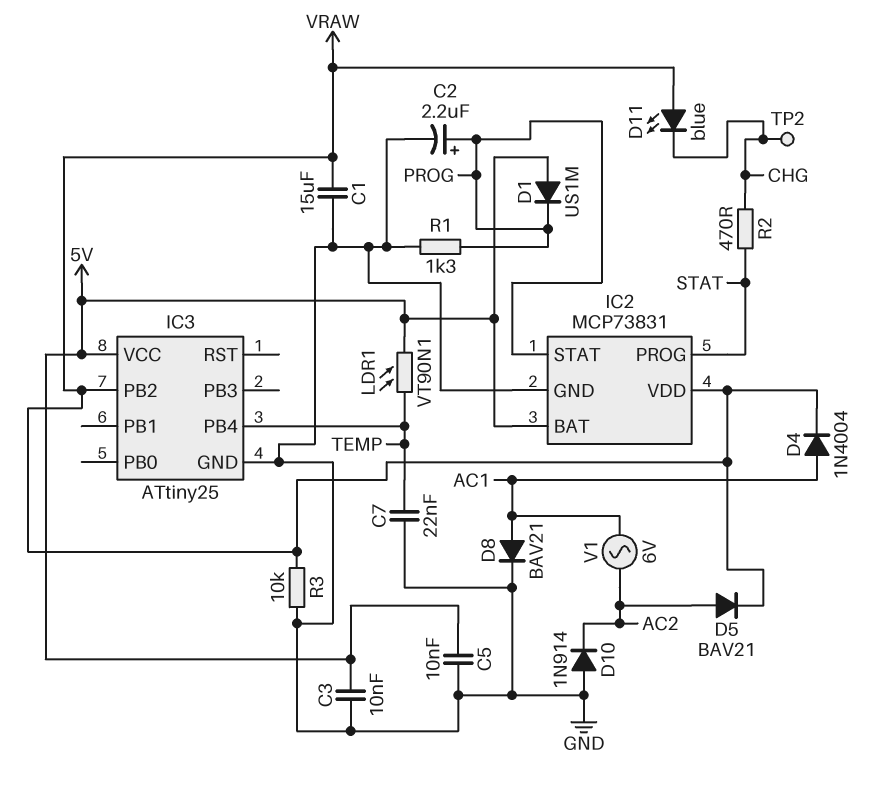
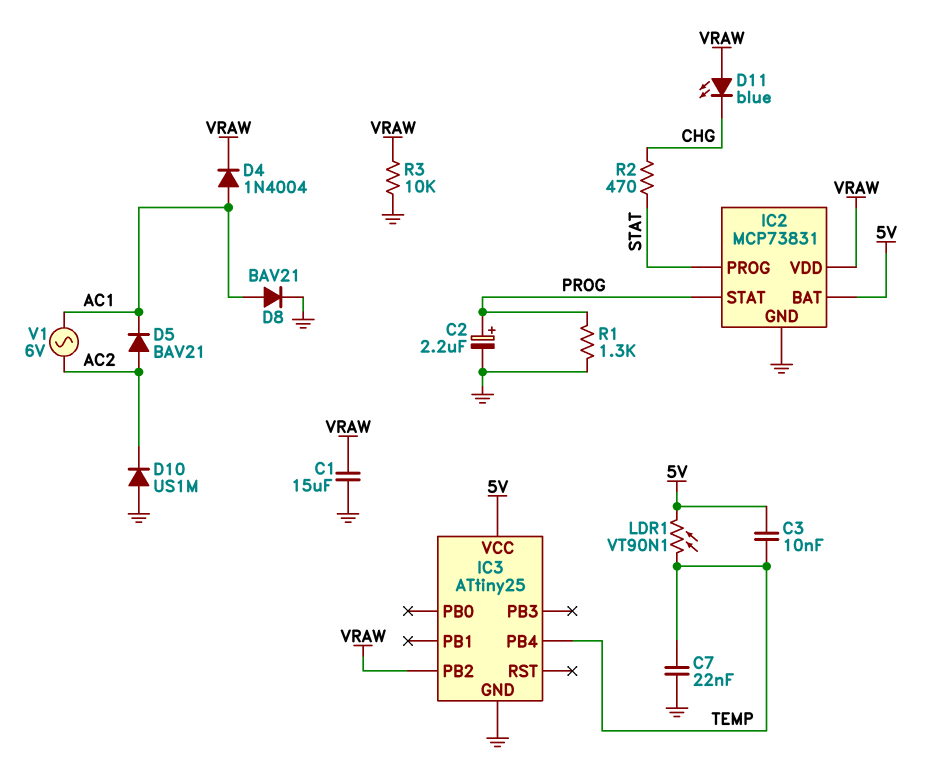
C3: 10nF (5V, GND) -> 10nF (5V, TEMP)
C5: 10nF (5V, GND) -> none
D1: diode US1M (A 5V, K PROG) -> none
D5: diode BAV21 (A AC2, K VRAW) -> diode BAV21 (A AC2, K AC1)
D10: diode 1N914 (A GND, K AC2) -> diode US1M (A GND, K AC2)
TP2: test point (CHG) -> none

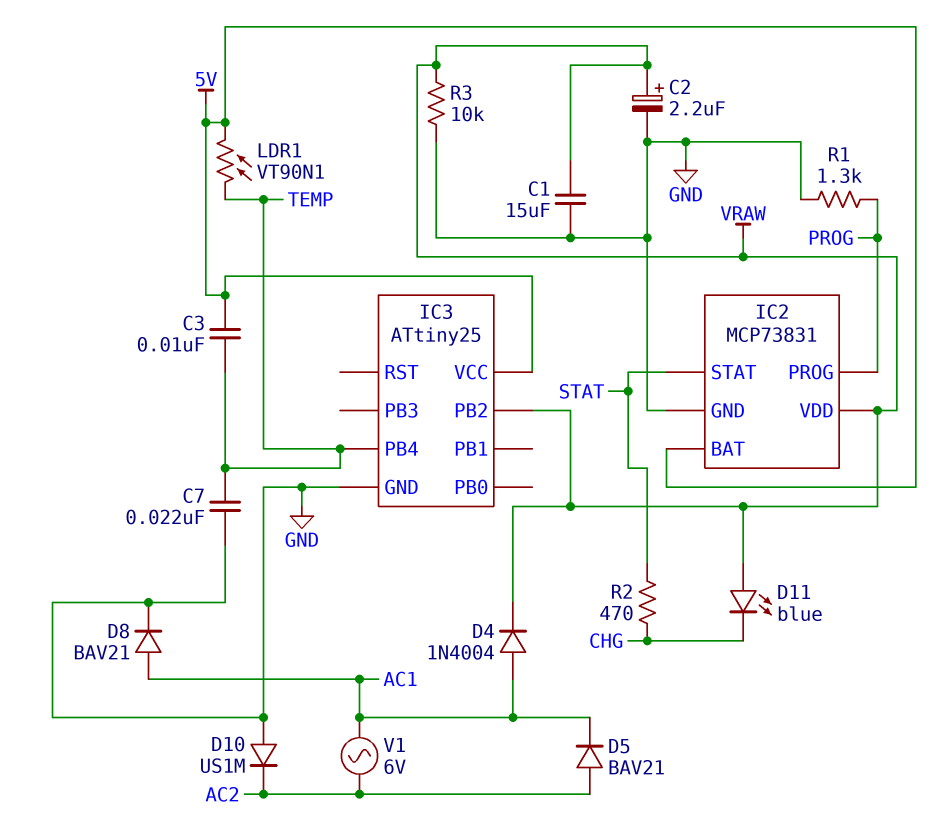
C2: 2.2uF (plus PROG, minus GND) -> 2.2uF (plus VRAW, minus GND)
IC2 pin PROG: STAT -> PROG
IC2 pin STAT: PROG -> STAT

